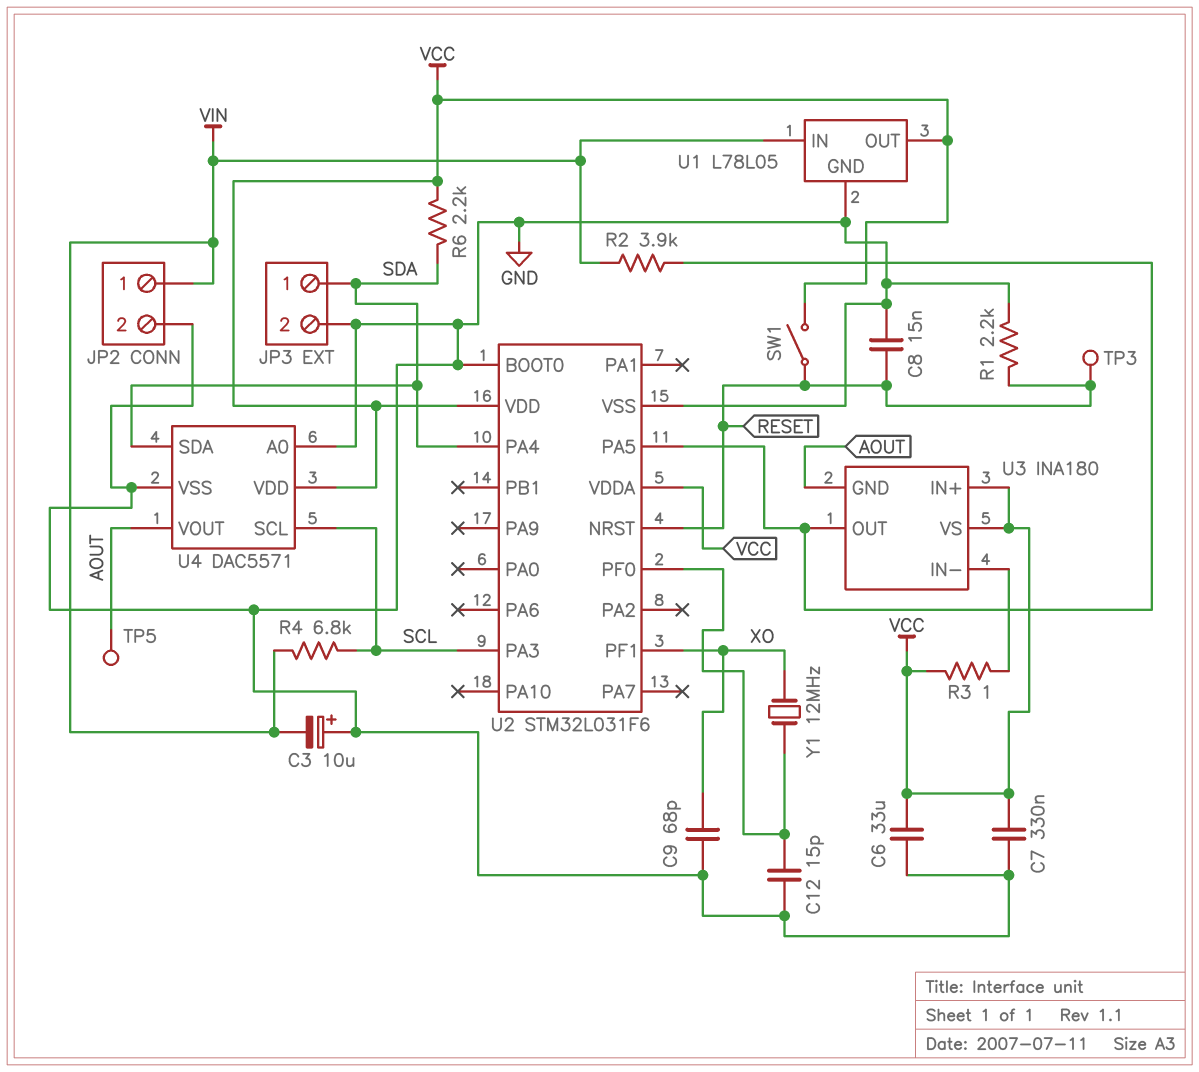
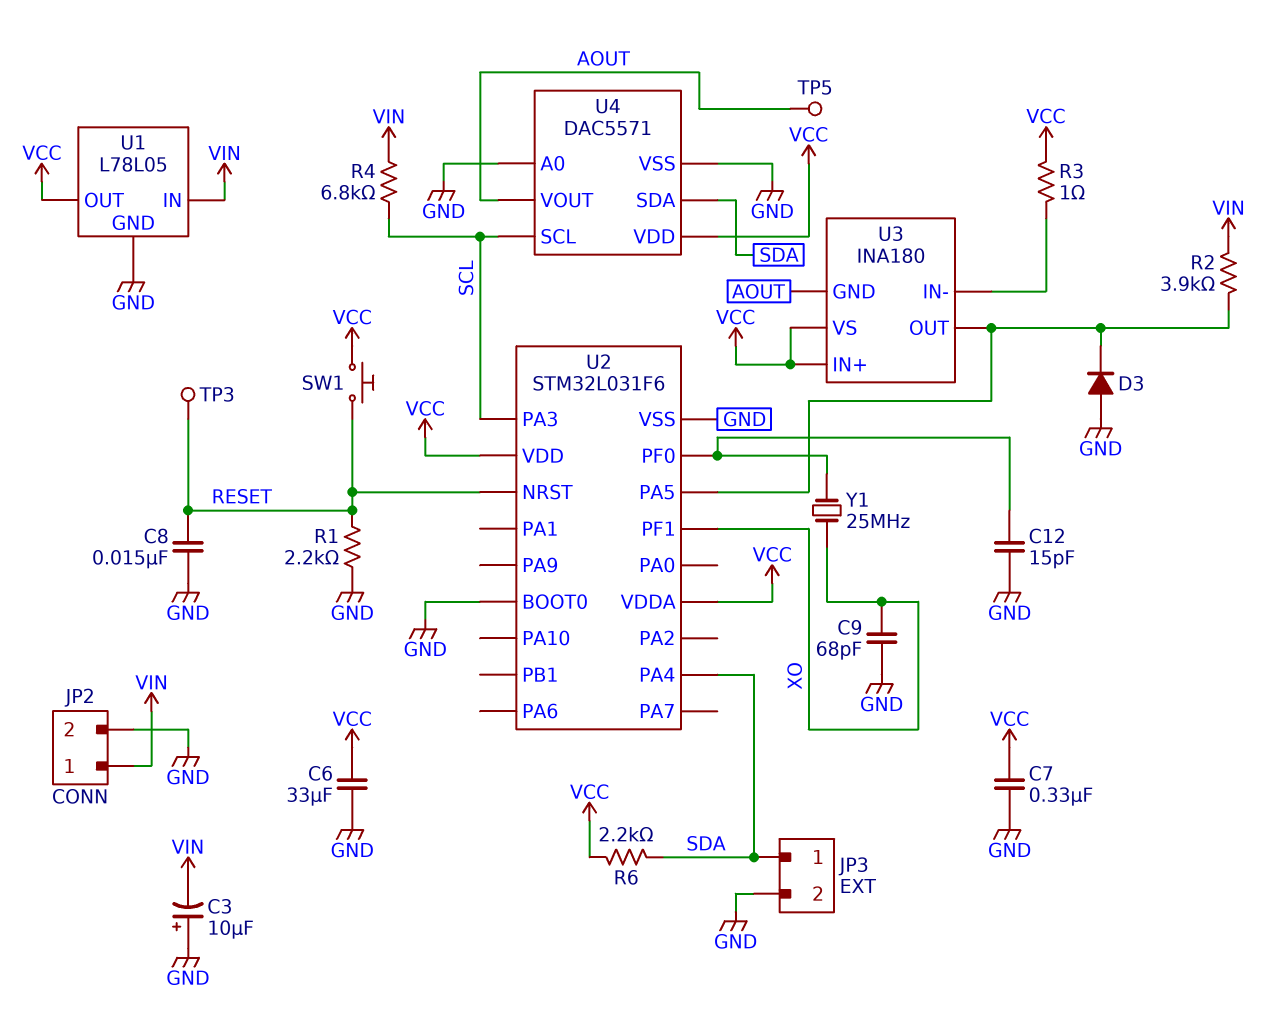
D3: none -> diode (A GND, K U2/PA5)
SW1: switch (RESET, VCC) -> button (RESET, VCC)
Y1: 12MHz (U2/PF0, XO) -> 25MHz (U2/PF0, XO)

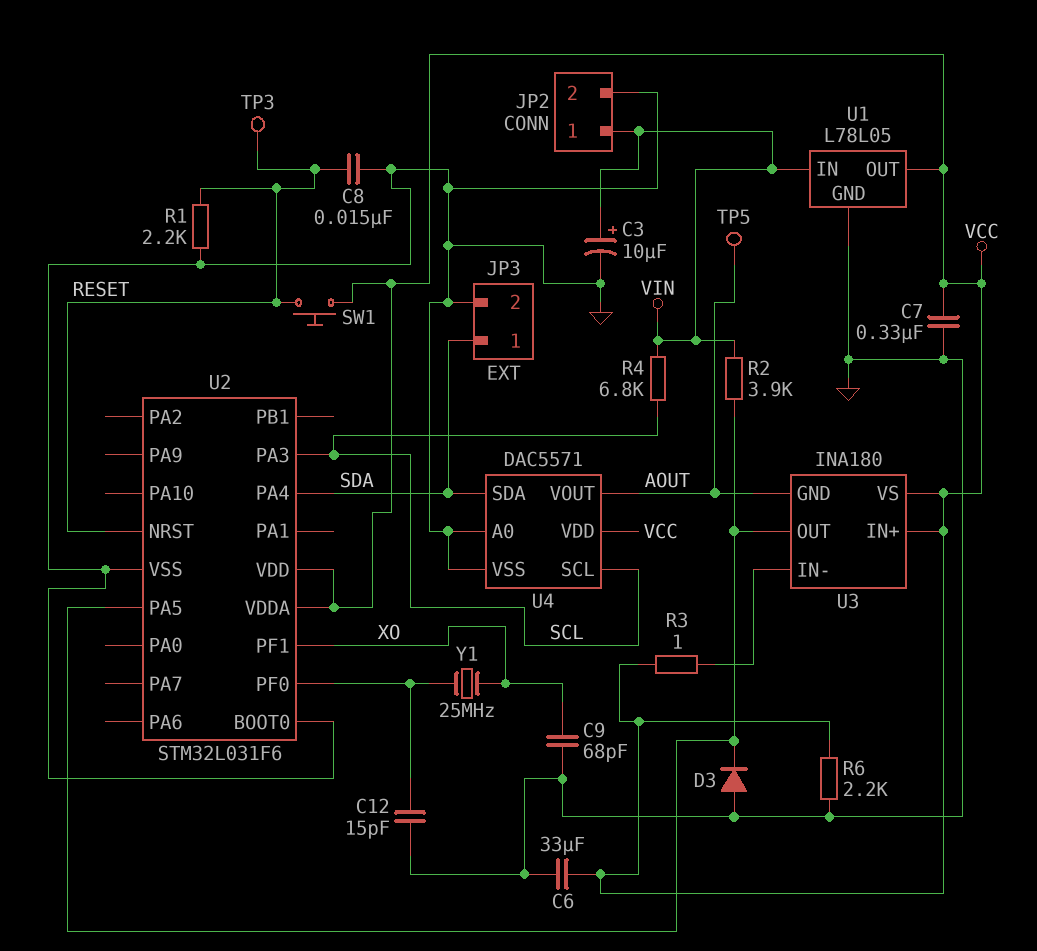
C3: 10uF (plus GND, minus VIN) -> 10uF (plus VIN, minus GND)
R6: 2.2k (SDA, VCC) -> 2.2k (GND, VCC)

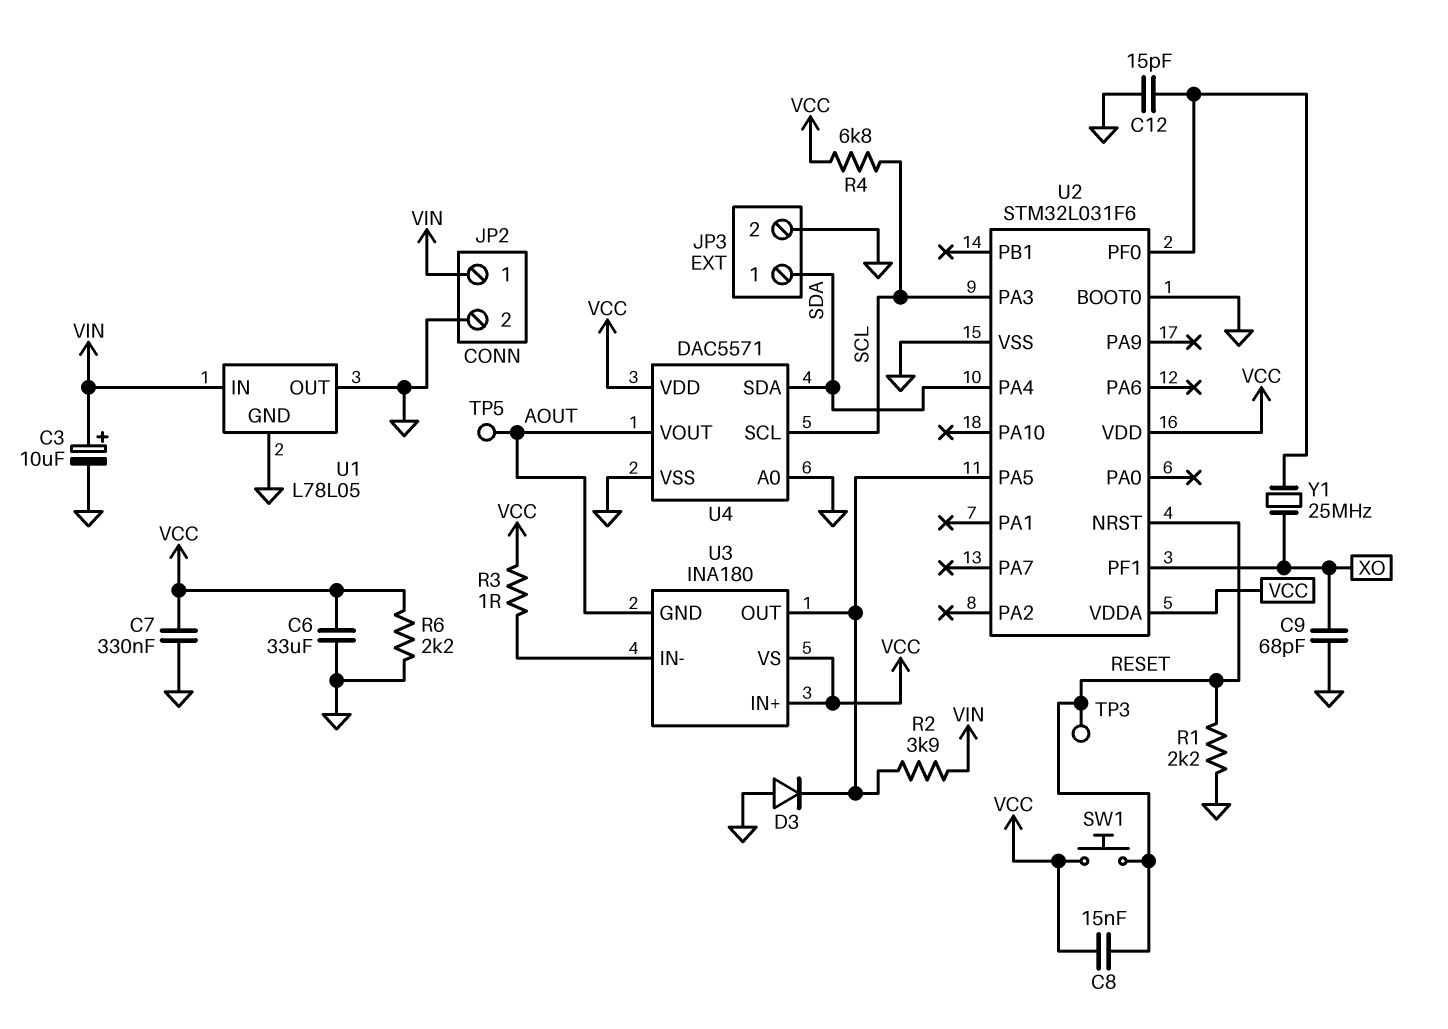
C8: 15nF (GND, RESET) -> 15nF (RESET, VCC)
R4: 6.8k (SCL, VIN) -> 6.8k (SCL, VCC)
U1 pin OUT: VCC -> GND

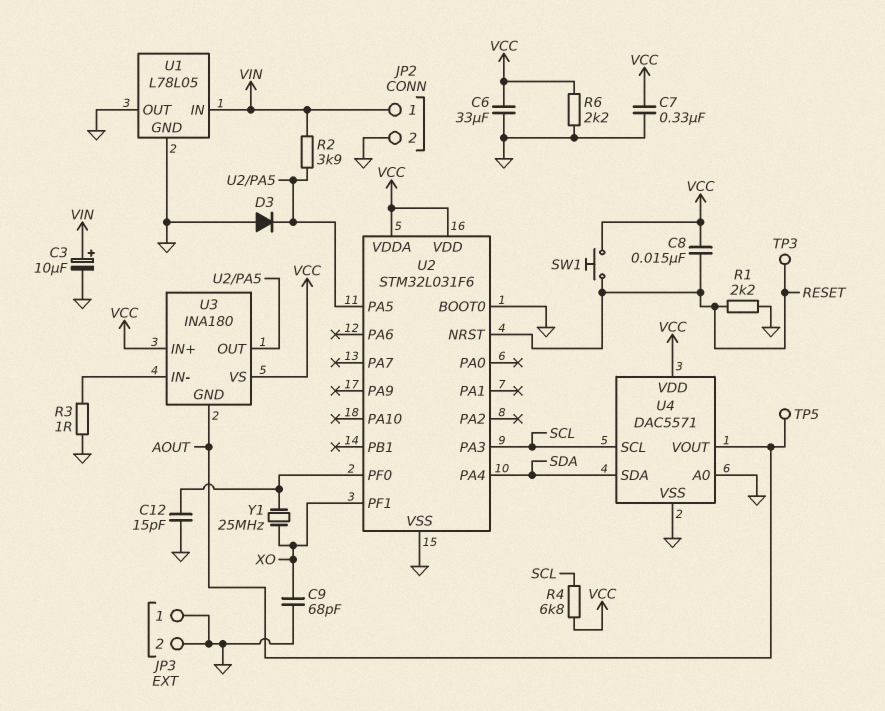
JP3 pin 1: SDA -> GND
R3: 1 (U3/IN-, VCC) -> 1 (GND, U3/IN-)

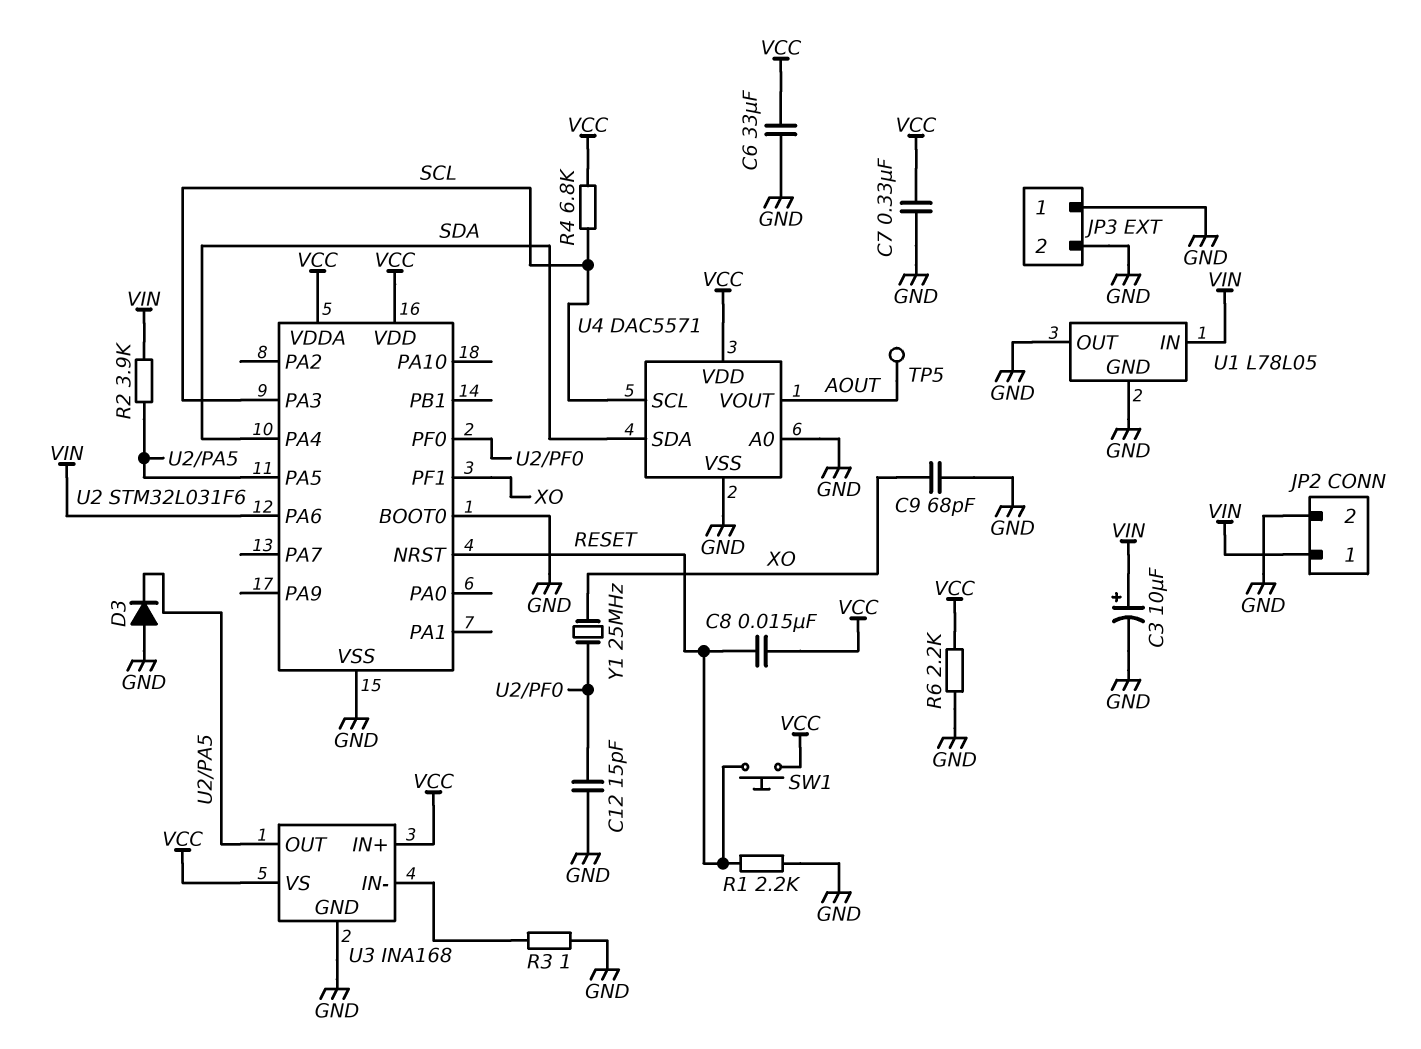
TP3: test point (RESET) -> none
U2 pin PA6: none -> VIN
U3: INA180 -> INA168
U3 pin GND: AOUT -> GND

